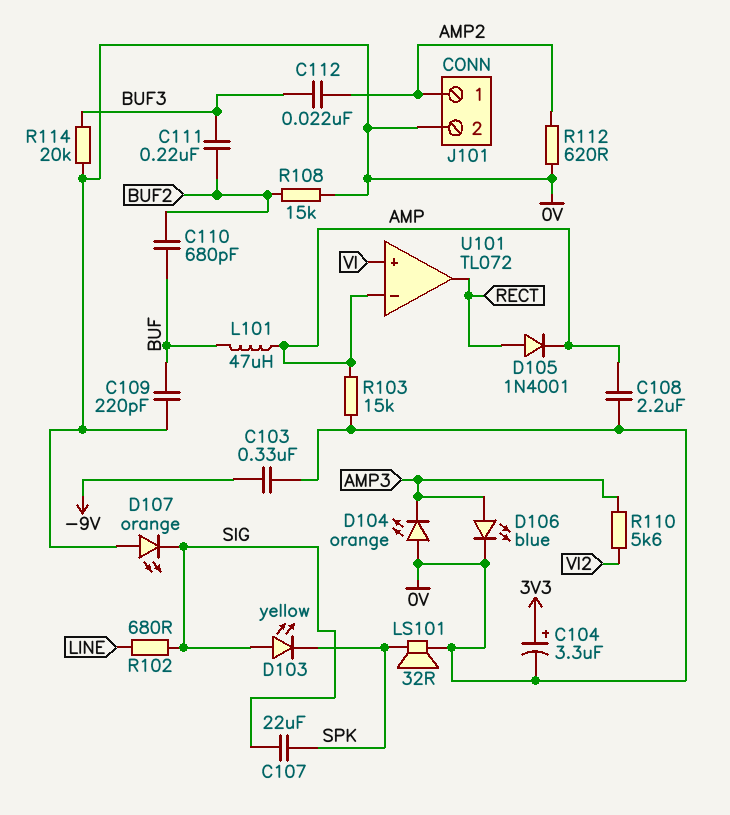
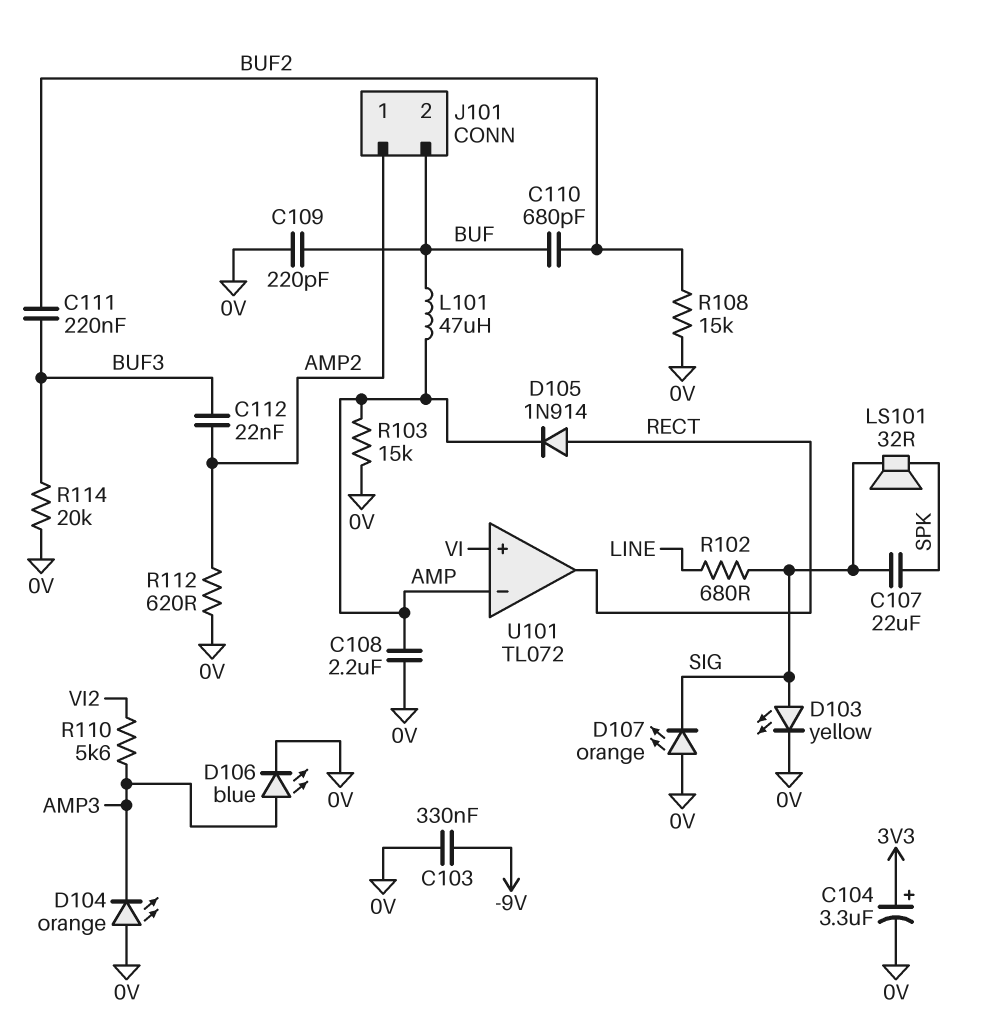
D103: LED yellow (A SIG, K SPK) -> LED yellow (A SIG, K 0V)
D105: diode 1N4001 (A RECT, K AMP) -> diode 1N914 (A RECT, K AMP)
J101 pin 2: 0V -> BUF
LS101: speaker 32R (0V, SPK) -> speaker 32R (SIG, SPK)

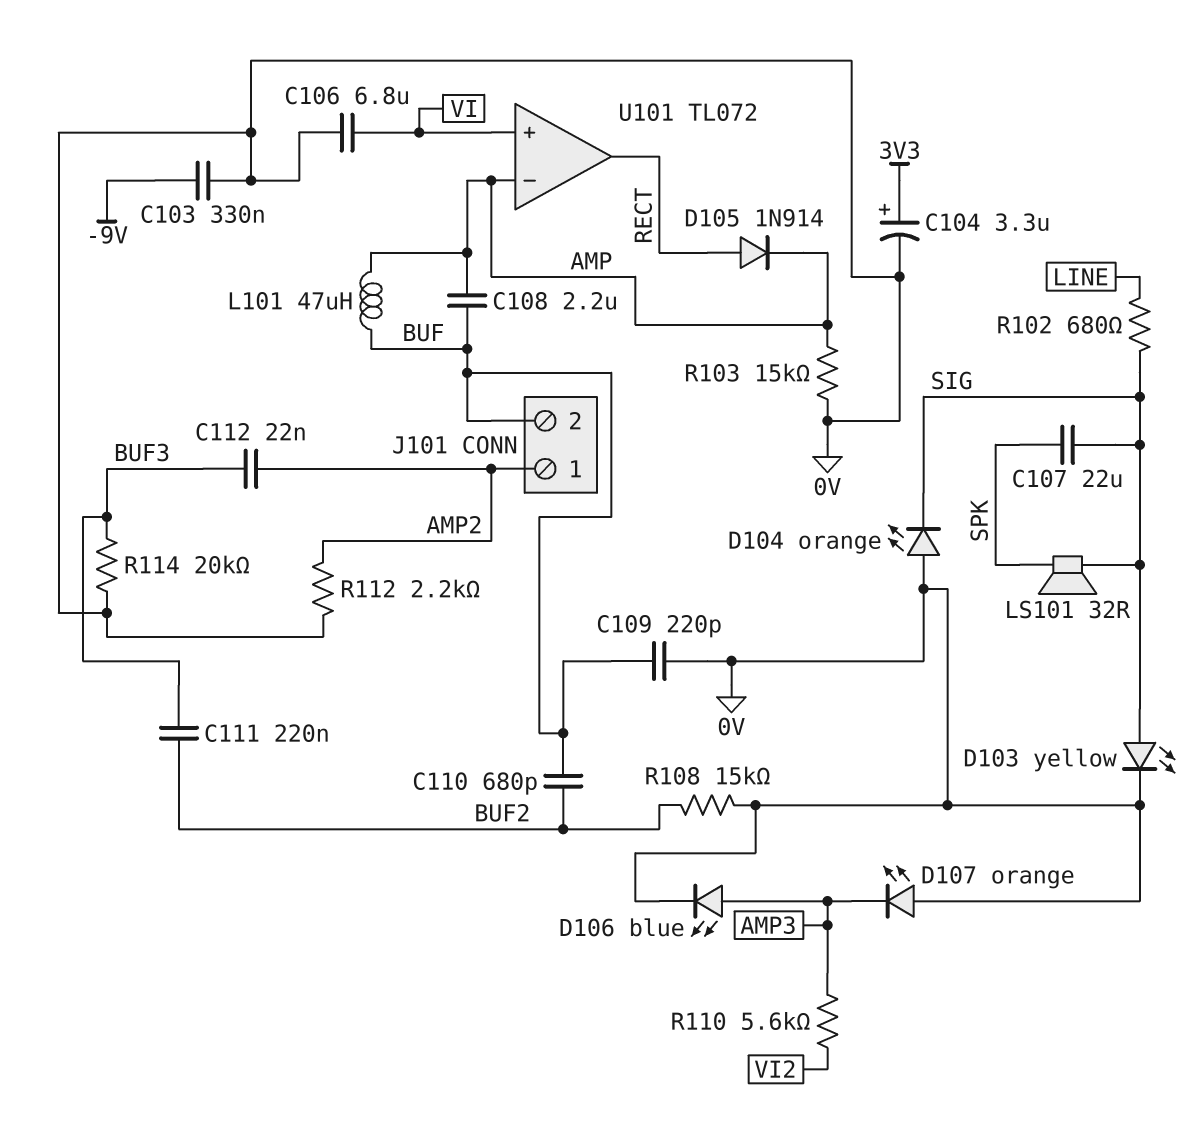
C106: none -> 6.8uF (0V, VI)
C108: 2.2uF (0V, AMP) -> 2.2uF (AMP, BUF)
D104: LED orange (A 0V, K AMP3) -> LED orange (A 0V, K SIG)
D107: LED orange (A 0V, K SIG) -> LED orange (A 0V, K AMP3)
R112: 620 (0V, AMP2) -> 2.2k (0V, AMP2)

